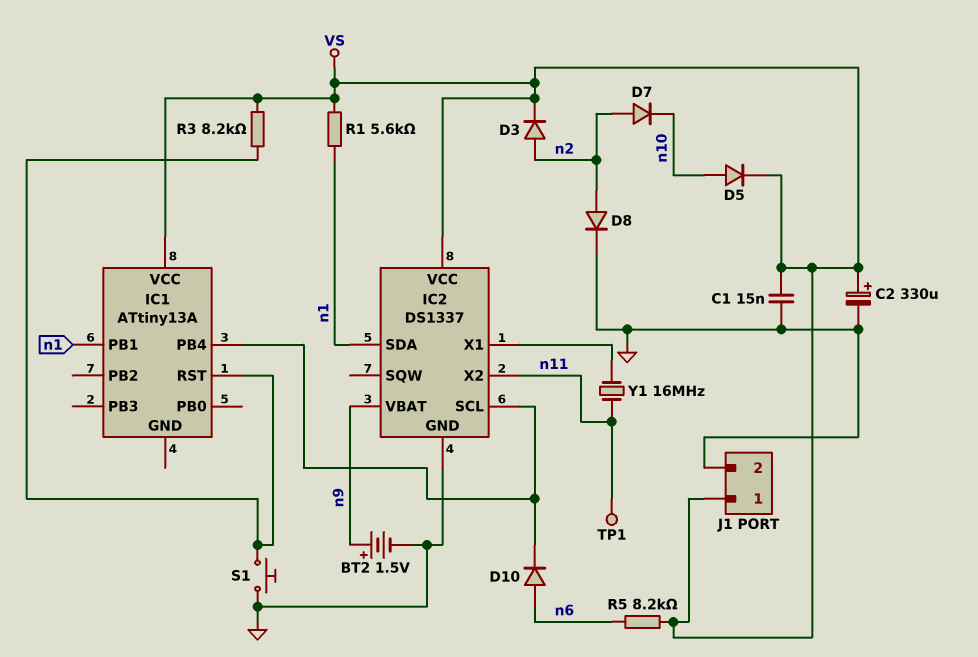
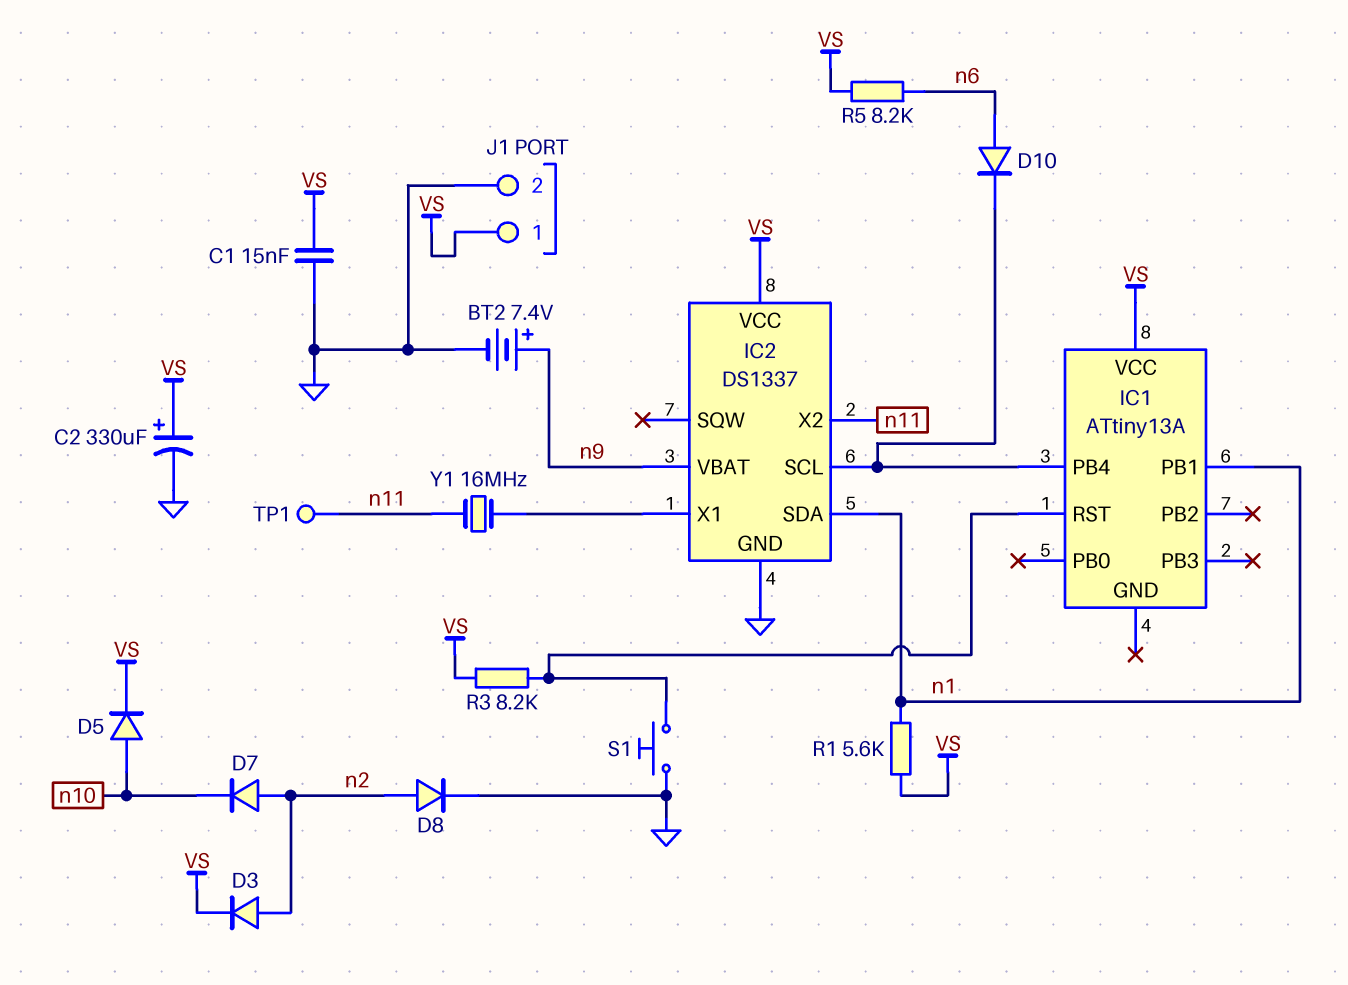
BT2: 1.5V (plus n9, minus GND) -> 7.4V (plus n9, minus GND)

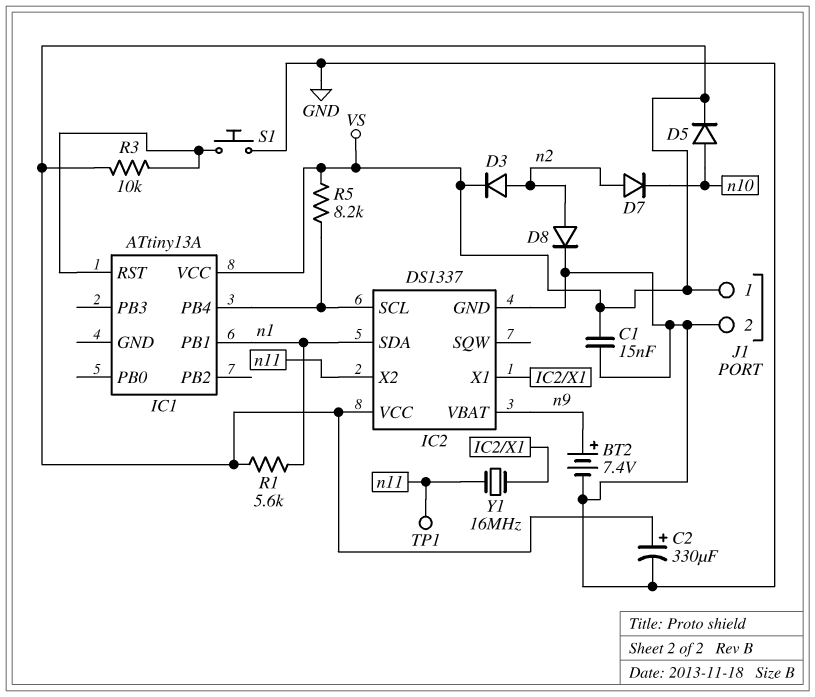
D10: diode (A n6, K IC1/PB4) -> none
R3: 8.2k (IC1/RST, VS) -> 10k (IC1/RST, VS)
R5: 8.2k (VS, n6) -> 8.2k (IC1/PB4, VS)

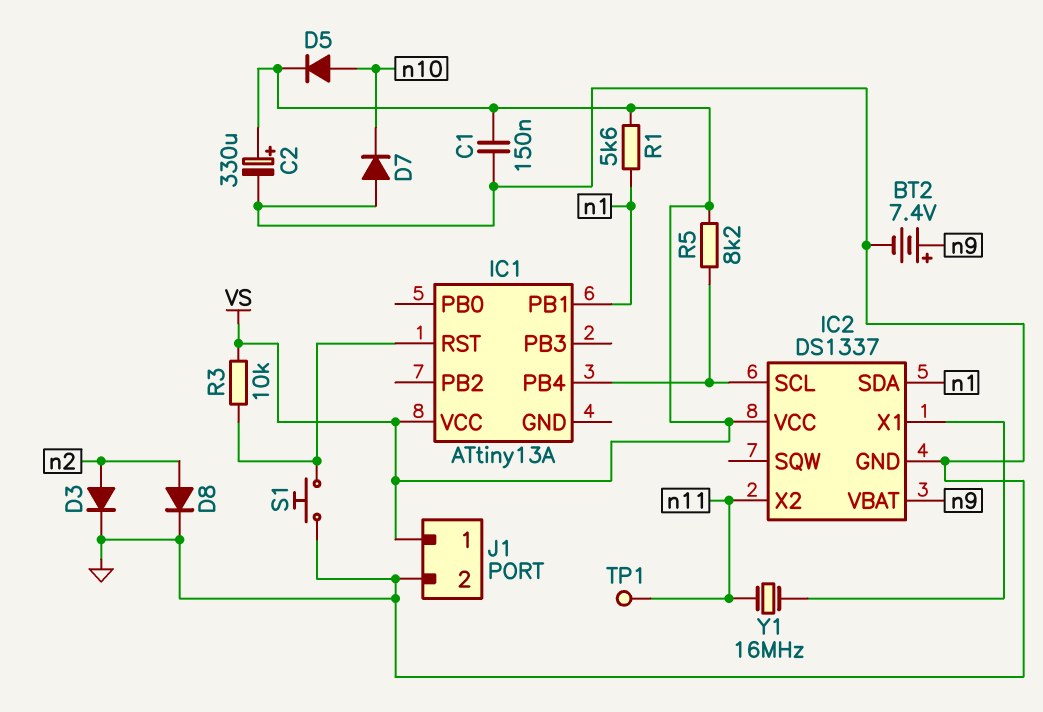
C1: 15nF (GND, VS) -> 150nF (GND, VS)
D3: diode (A n2, K VS) -> diode (A n2, K GND)
D7: diode (A n2, K n10) -> diode (A GND, K n10)

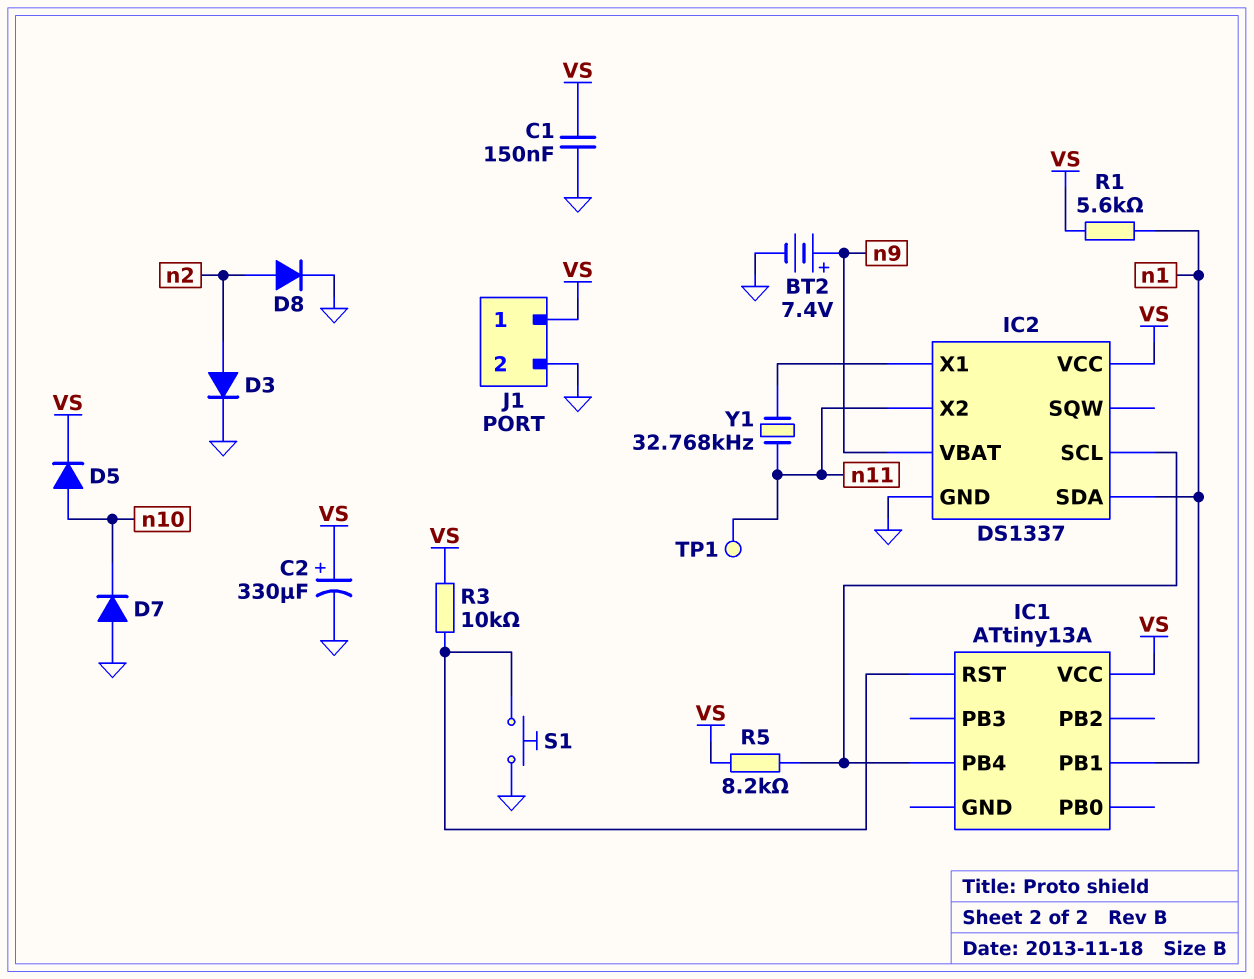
Y1: 16MHz (IC2/X1, n11) -> 32.768kHz (IC2/X1, n11)

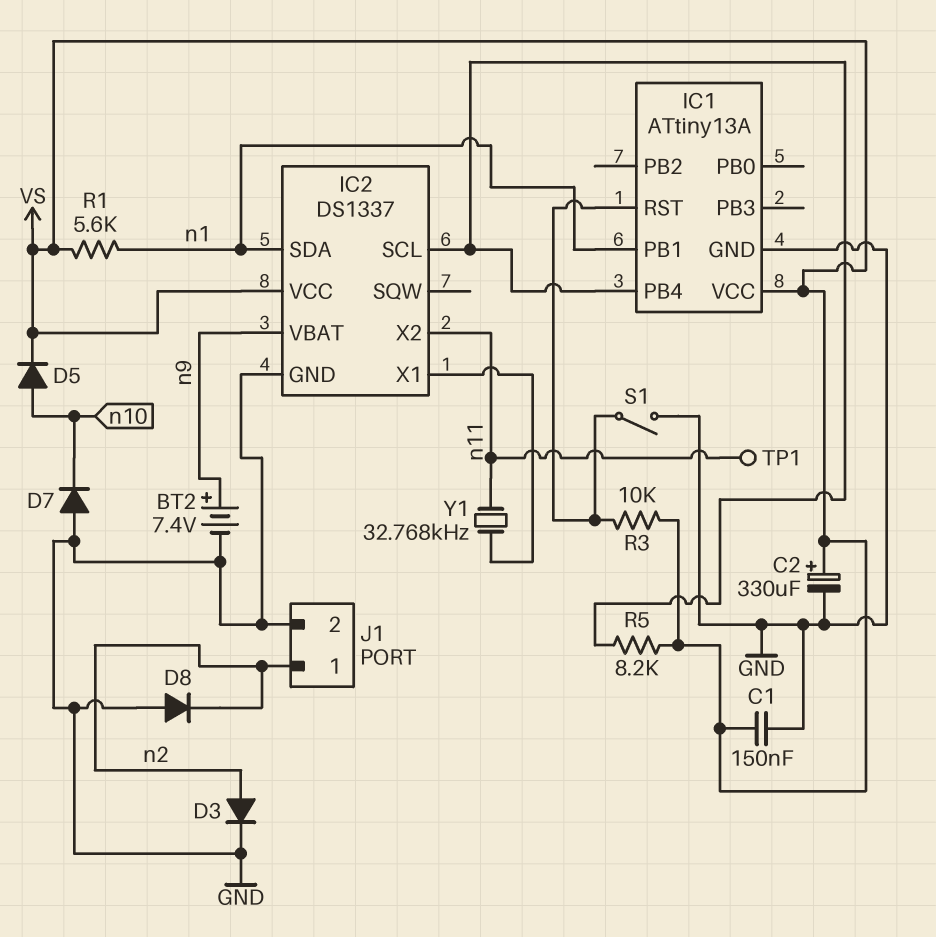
D8: diode (A n2, K GND) -> diode (A GND, K n2)
IC1 pin GND: none -> GND
J1 pin 1: VS -> n2
S1: button (GND, IC1/RST) -> switch (GND, IC1/RST)

